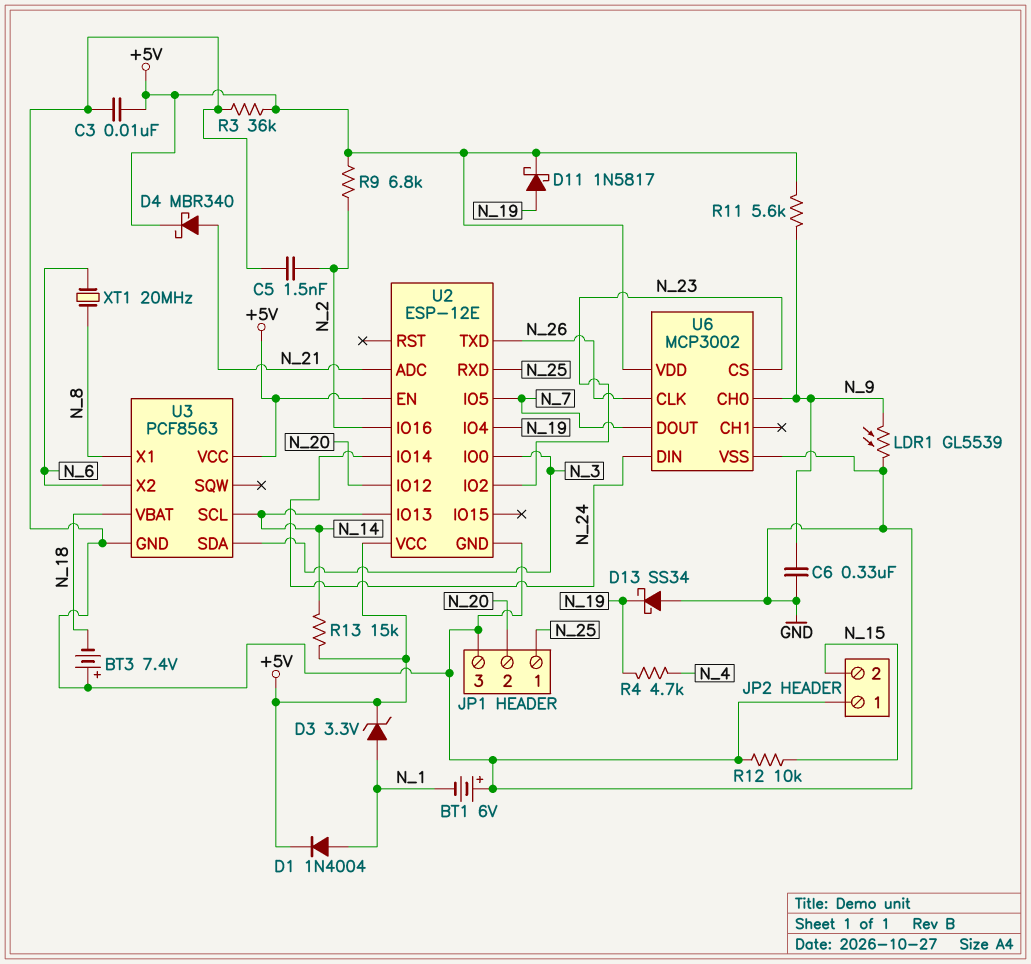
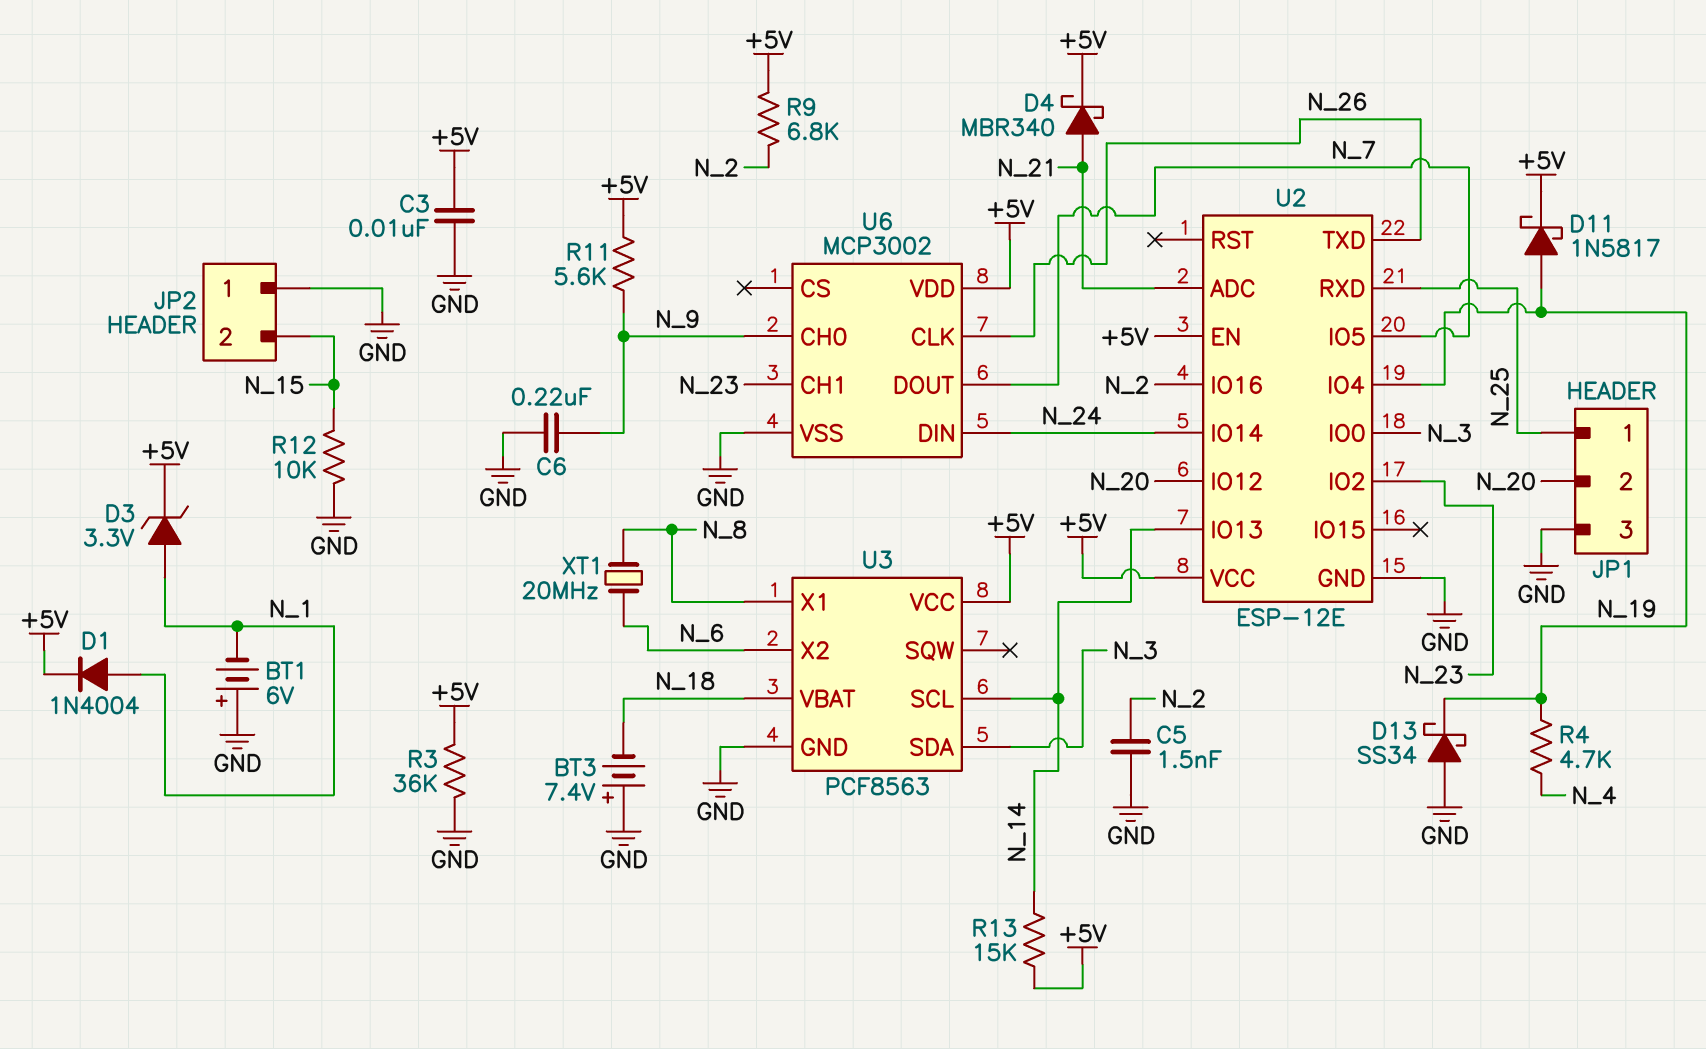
C6: 330nF (GND, N_9) -> 220nF (GND, N_9)
LDR1: GL5539 (GND, N_9) -> none
U6 pin CH1: none -> N_23
U6 pin CS: N_23 -> none

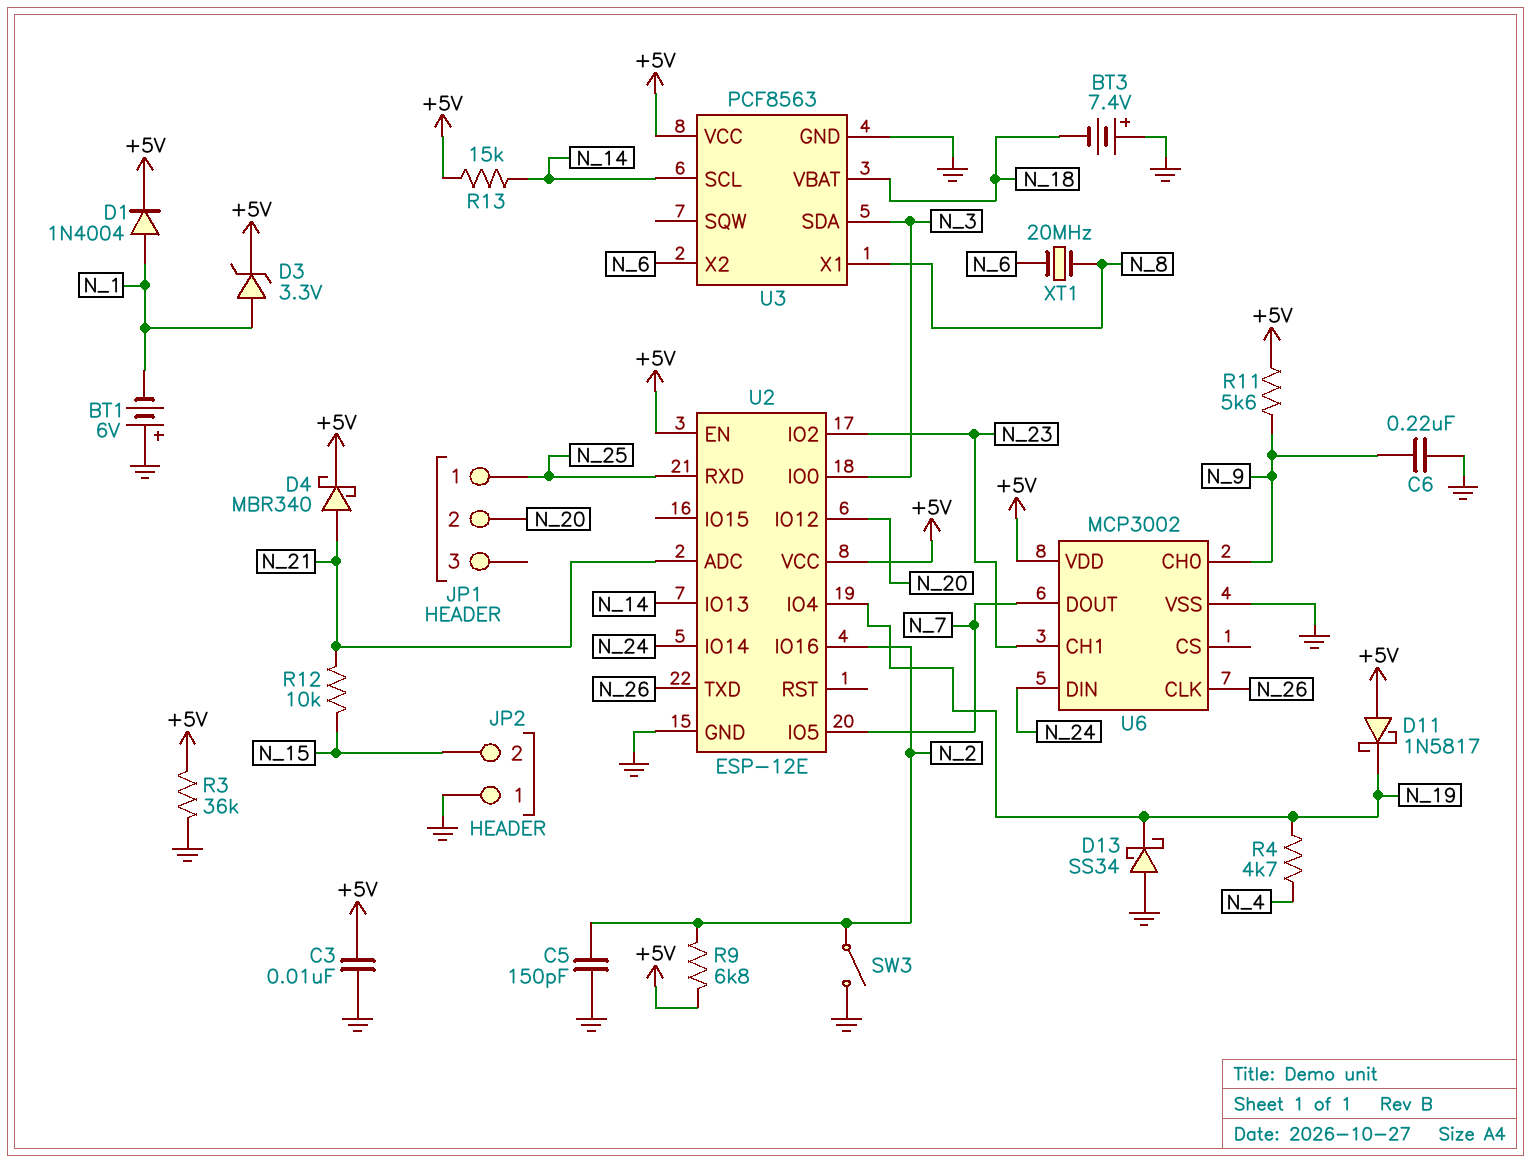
C5: 1.5nF (GND, N_2) -> 150pF (GND, N_2)
D11: schottky 1N5817 (A N_19, K +5V) -> schottky 1N5817 (A +5V, K N_19)
JP1 pin 3: GND -> none
R12: 10k (GND, N_15) -> 10k (N_15, N_21)
SW3: none -> switch (GND, N_2)

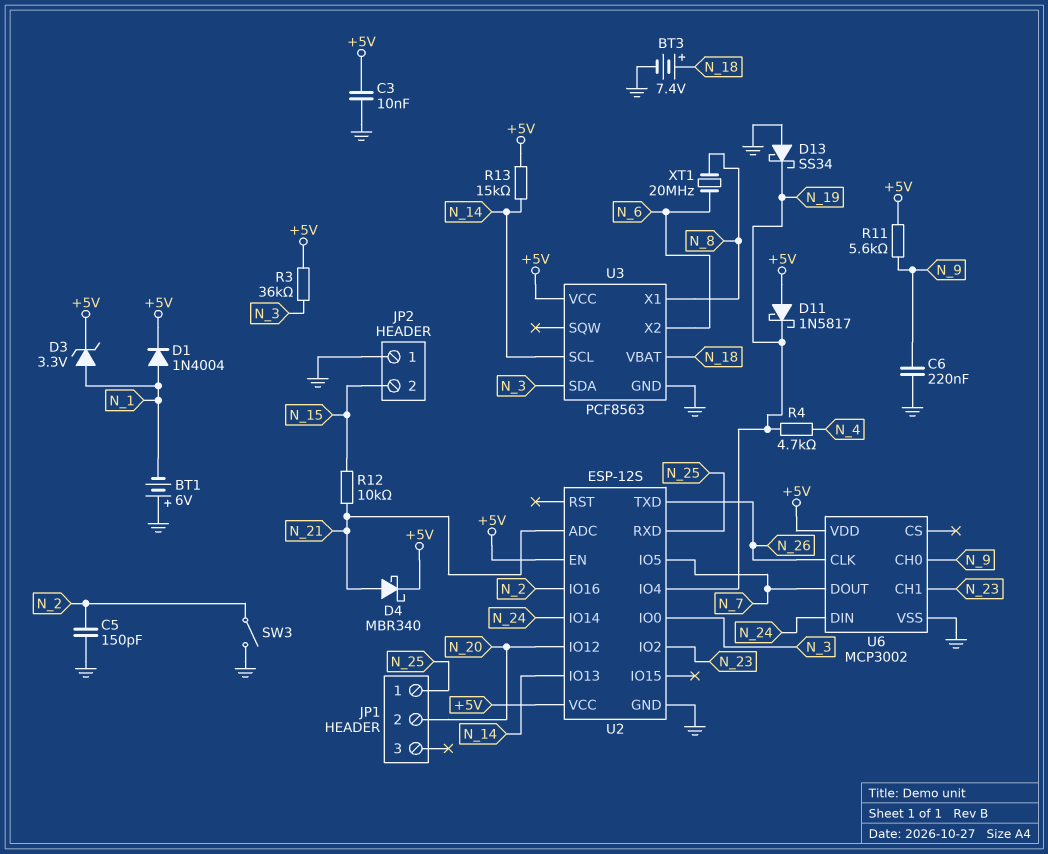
BT3: 7.4V (plus GND, minus N_18) -> 7.4V (plus N_18, minus GND)
R3: 36k (+5V, GND) -> 36k (+5V, N_3)
R9: 6.8k (+5V, N_2) -> none
U2: ESP-12E -> ESP-12S

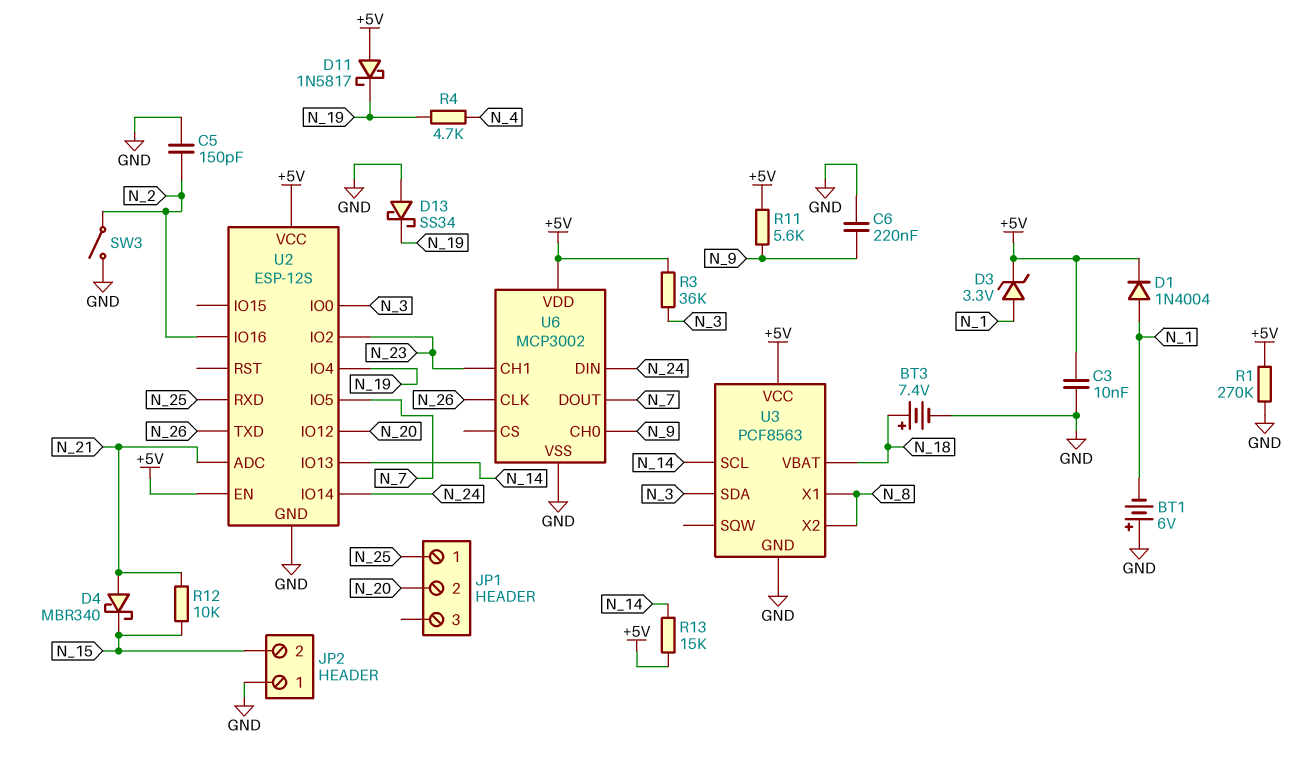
D4: schottky MBR340 (A N_21, K +5V) -> schottky MBR340 (A N_21, K N_15)
R1: none -> 270k (+5V, GND)
U3 pin X2: N_6 -> N_8
XT1: 20MHz (N_6, N_8) -> none

